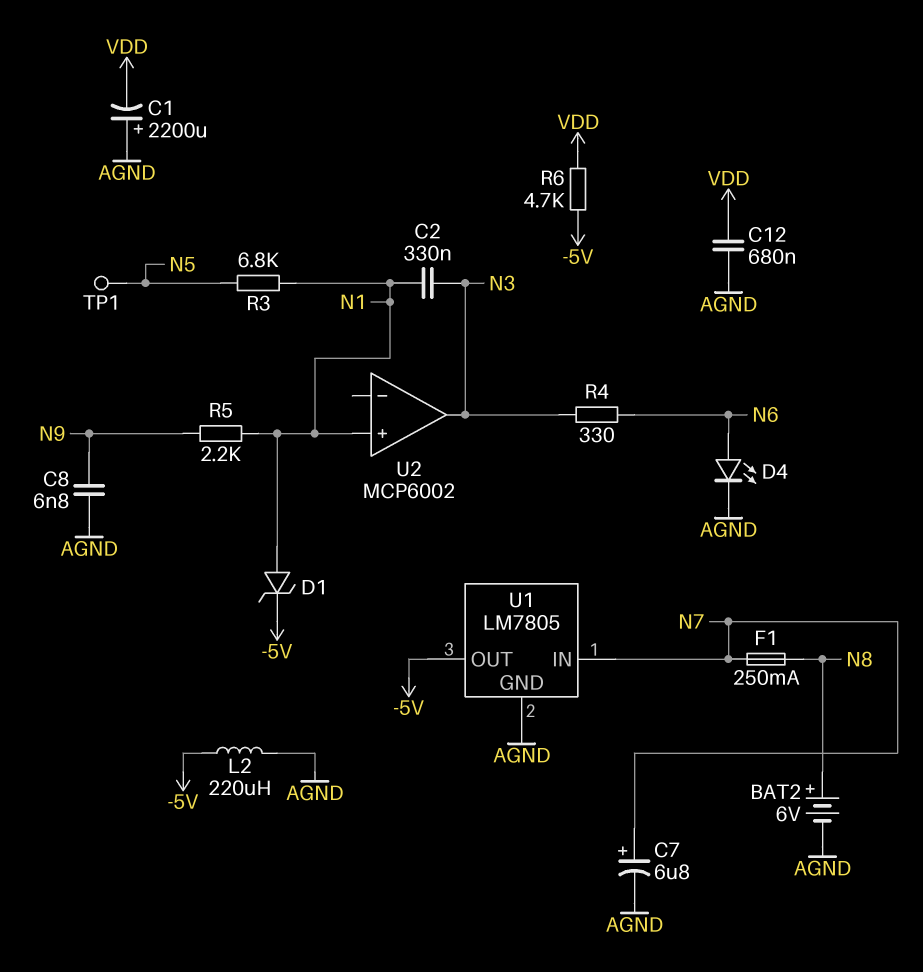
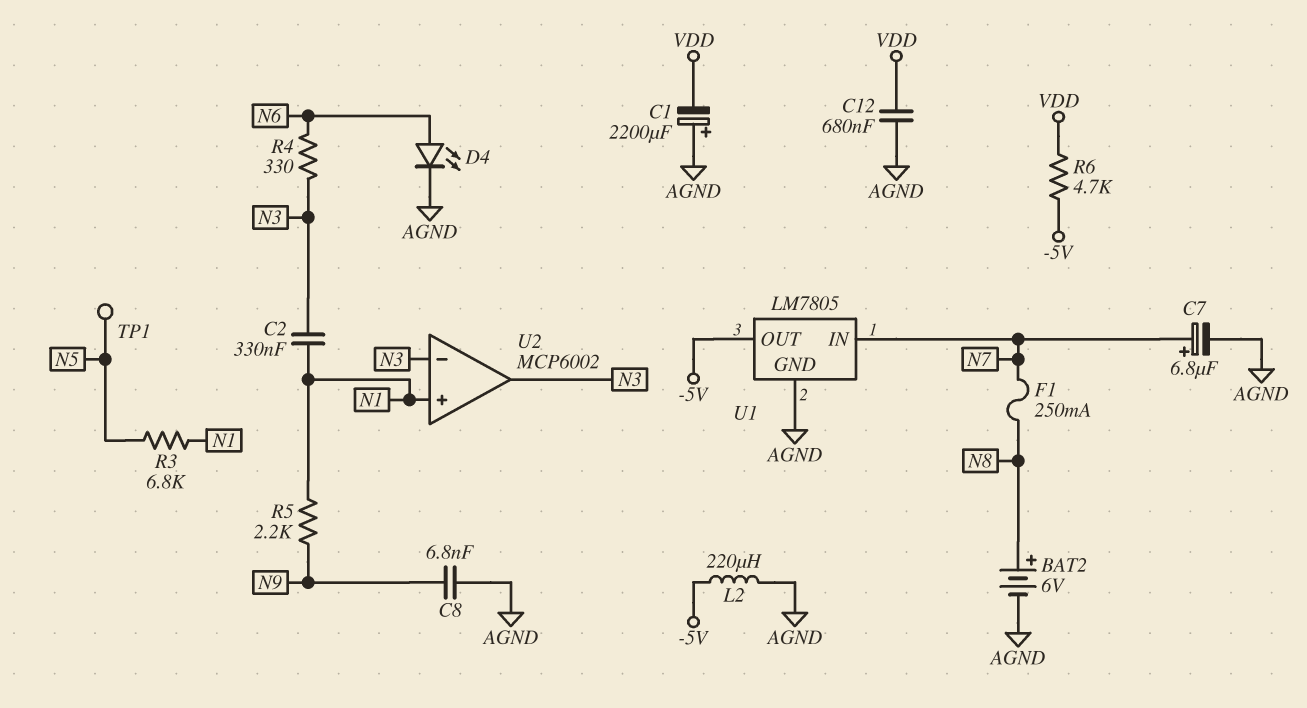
D1: zener (A N1, K -5V) -> none
U2 pin in-: none -> N3

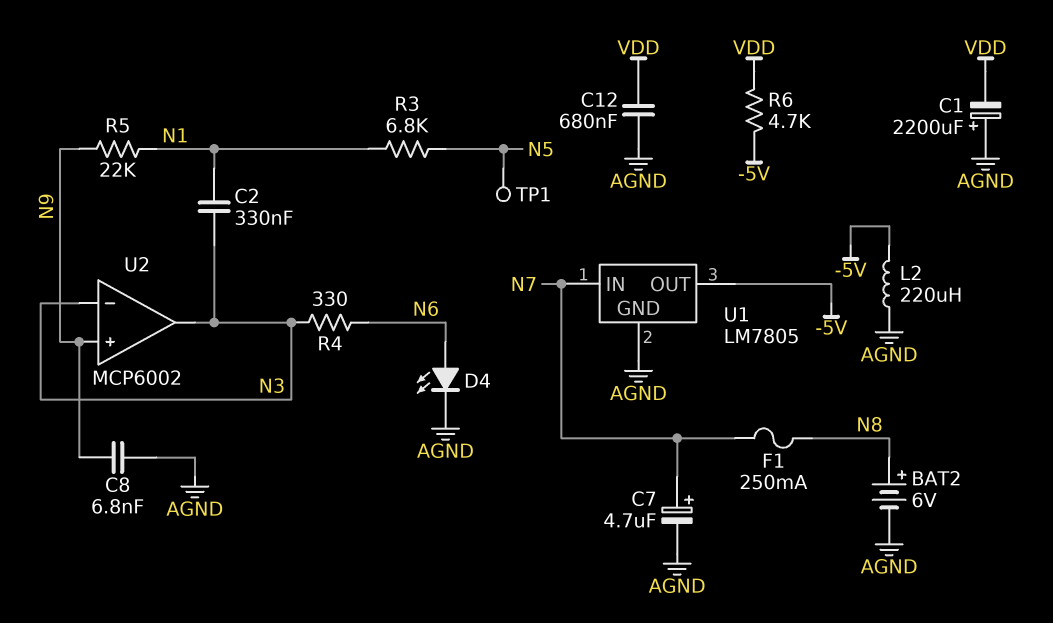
C7: 6.8uF (plus N7, minus AGND) -> 4.7uF (plus N7, minus AGND)
R5: 2.2k (N1, N9) -> 22k (N1, N9)
U2 pin in+: N1 -> N9

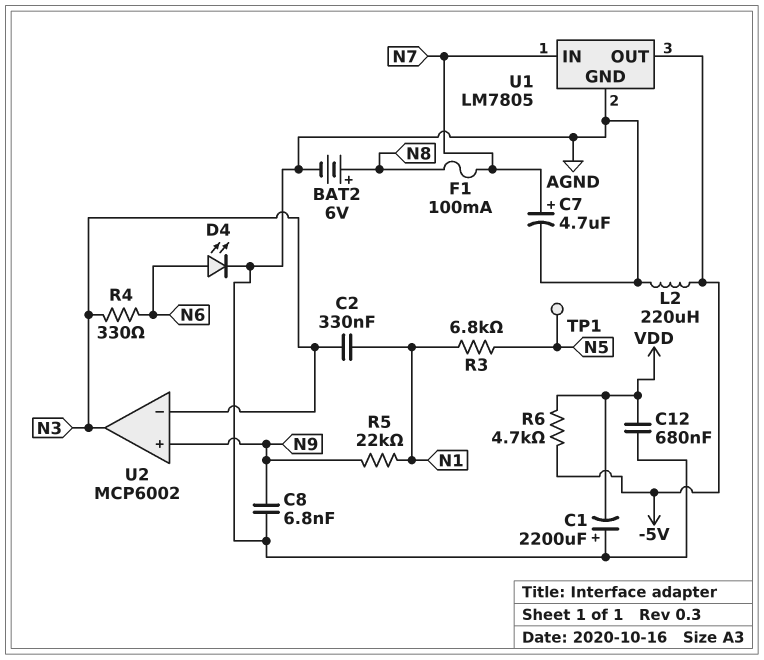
F1: 250mA (N7, N8) -> 100mA (N7, N8)

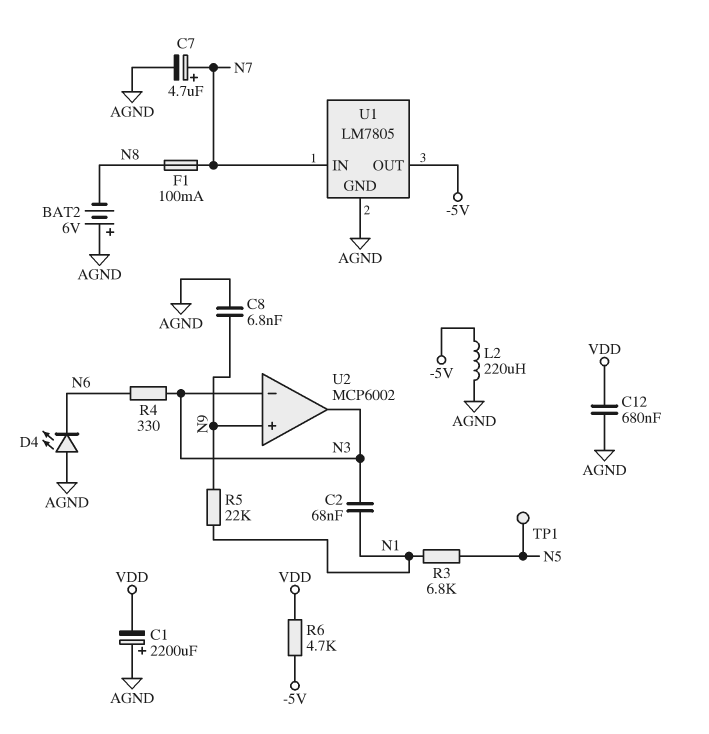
BAT2: 6V (plus N8, minus AGND) -> 6V (plus AGND, minus N8)
C2: 330nF (N1, N3) -> 68nF (N1, N3)
D4: LED (A N6, K AGND) -> LED (A AGND, K N6)

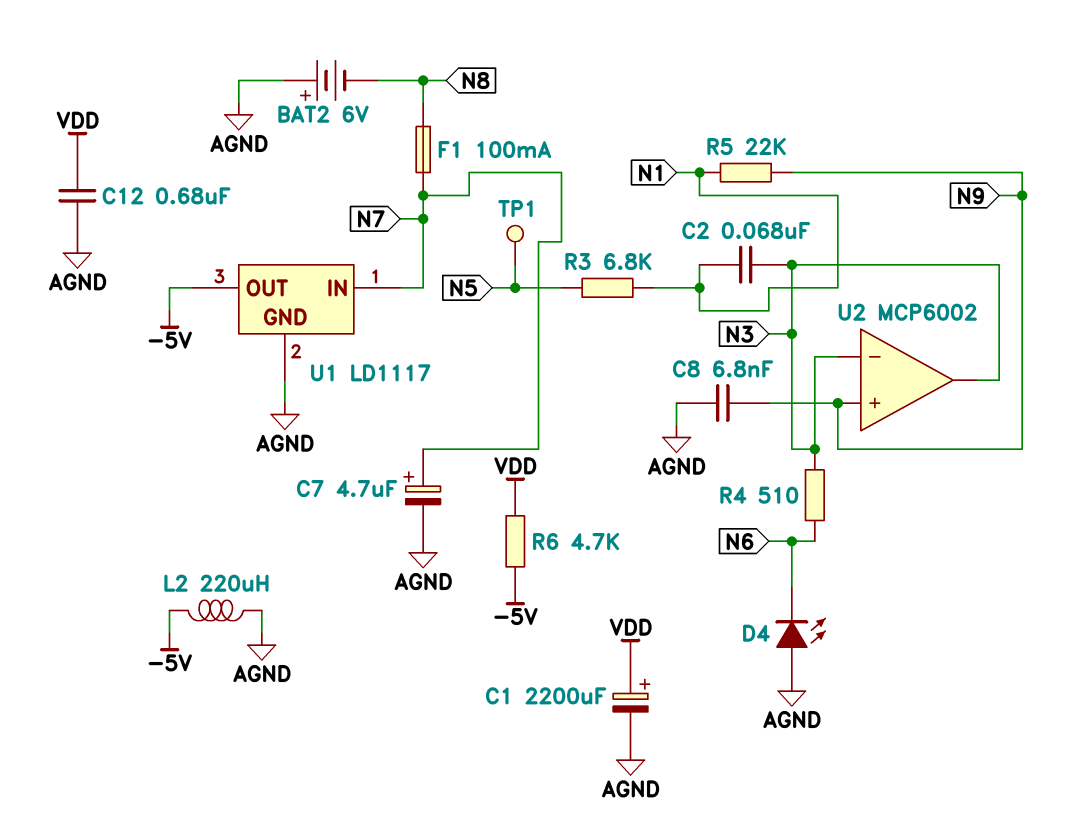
C1: 2200uF (plus AGND, minus VDD) -> 2200uF (plus VDD, minus AGND)
R4: 330 (N3, N6) -> 510 (N3, N6)
U1: LM7805 -> LD1117

